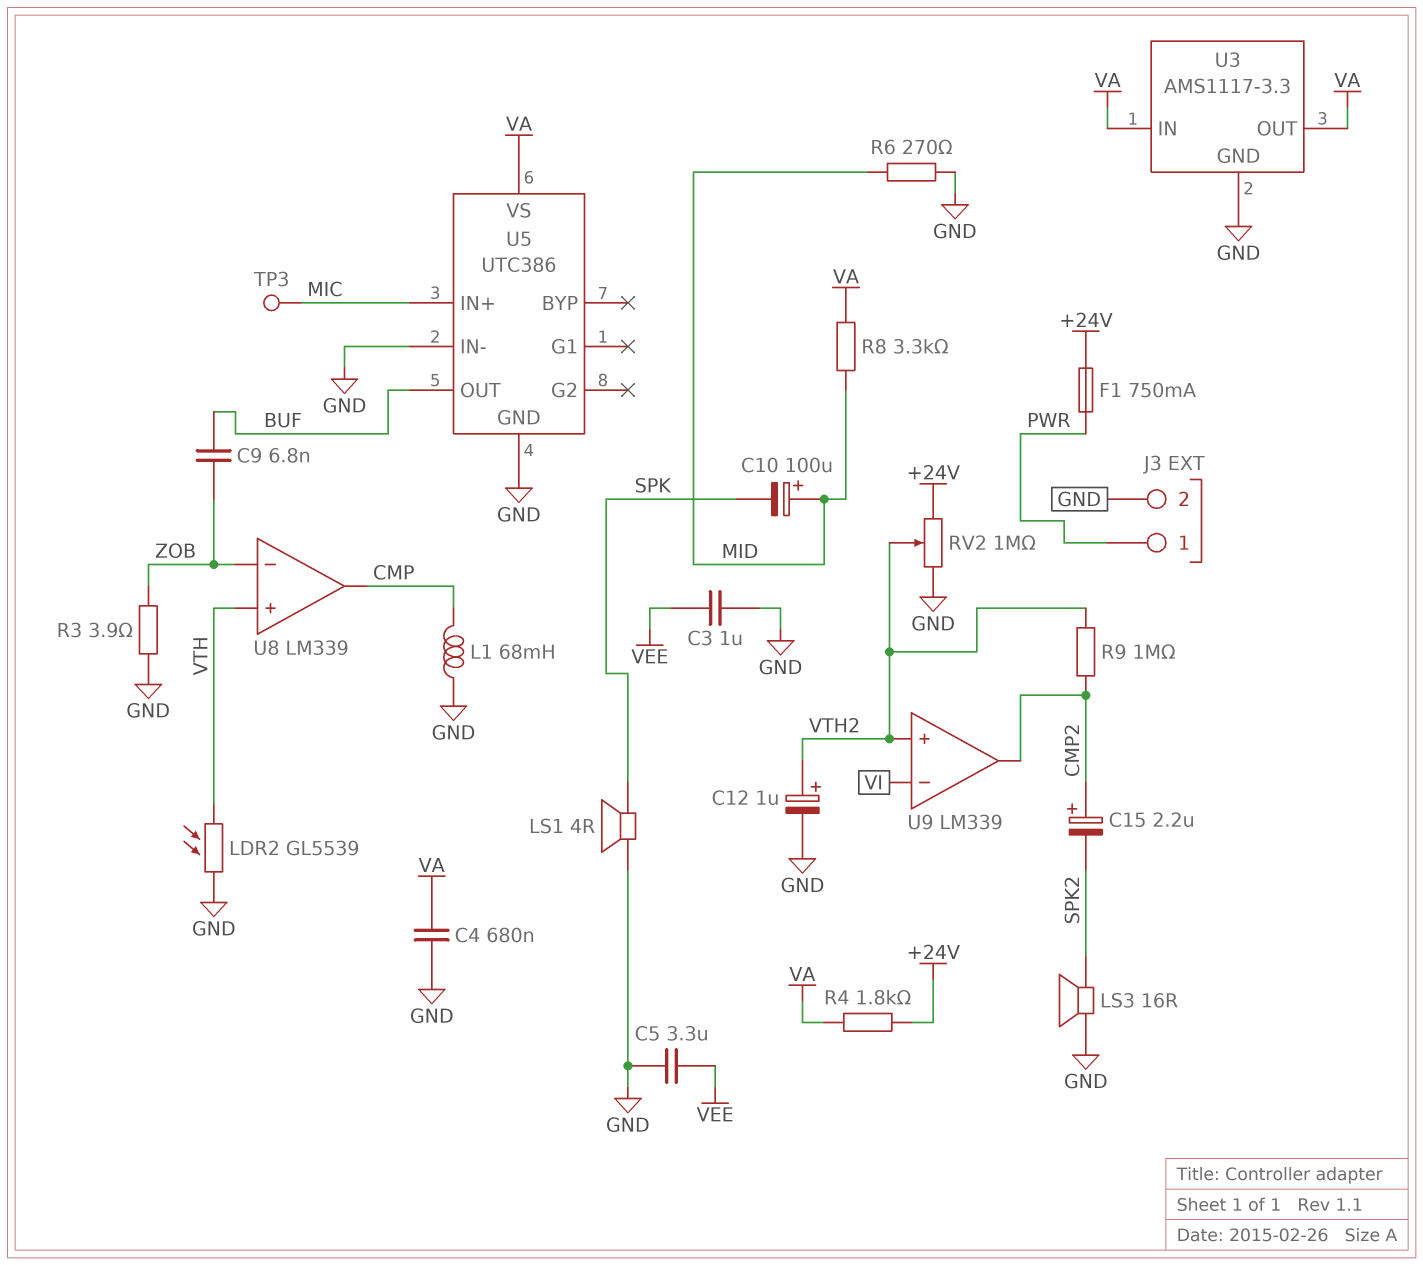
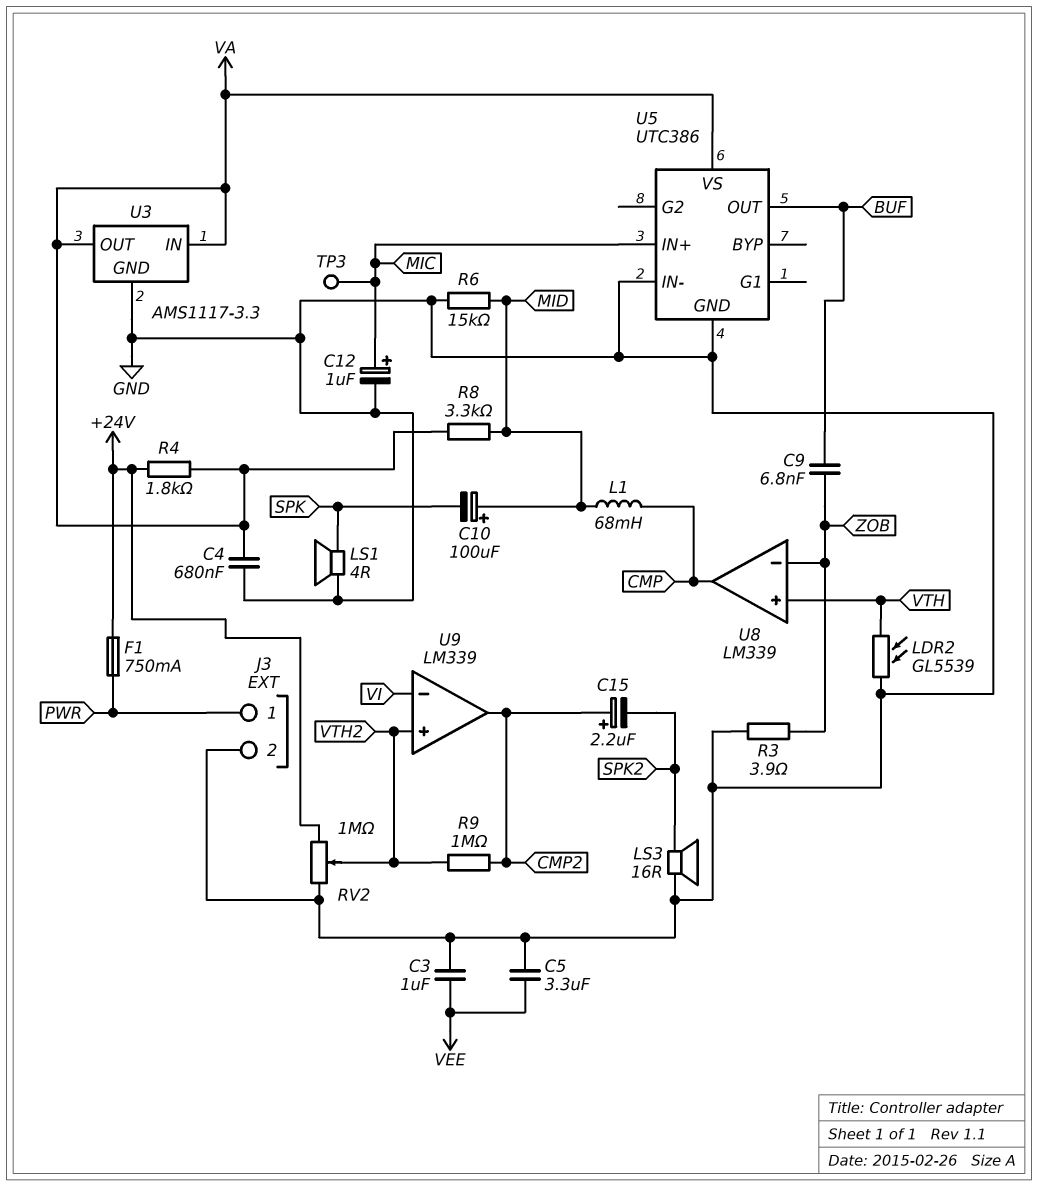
C12: 1uF (plus VTH2, minus GND) -> 1uF (plus MIC, minus GND)
L1: 68mH (CMP, GND) -> 68mH (CMP, MID)
R6: 270 (GND, MID) -> 15k (GND, MID)

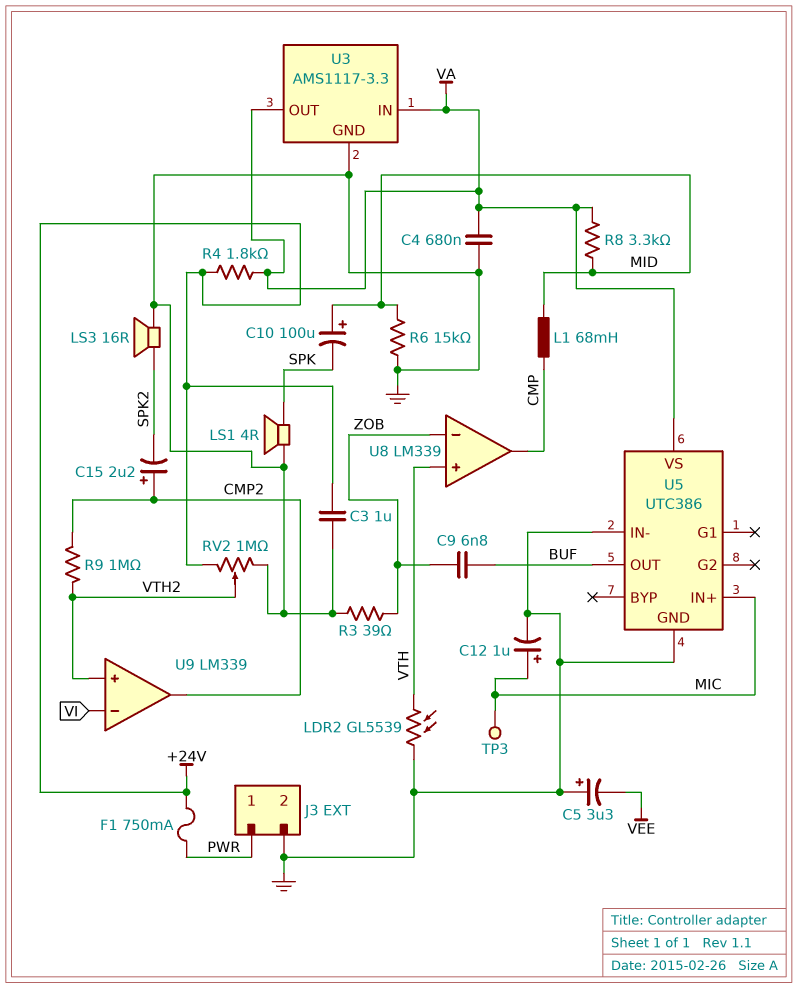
C3: 1uF (GND, VEE) -> 1uF (+24V, GND)
C5: 3.3uF (GND, VEE) -> 3.3uF (plus GND, minus VEE)
R3: 3.9 (GND, ZOB) -> 39 (GND, ZOB)

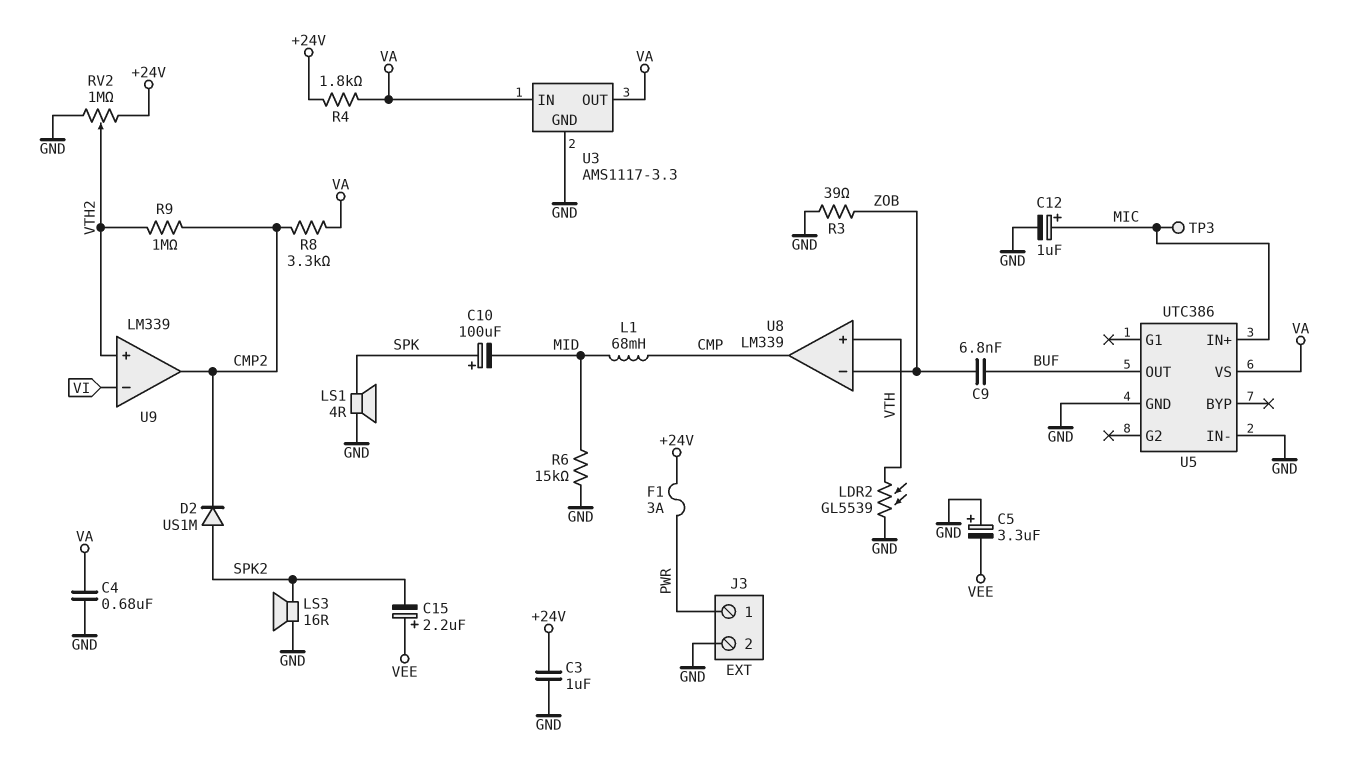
C10: 100uF (plus MID, minus SPK) -> 100uF (plus SPK, minus MID)
C15: 2.2uF (plus CMP2, minus SPK2) -> 2.2uF (plus VEE, minus SPK2)
D2: none -> diode US1M (A SPK2, K CMP2)
F1: 750mA (+24V, PWR) -> 3A (+24V, PWR)
R8: 3.3k (MID, VA) -> 3.3k (CMP2, VA)

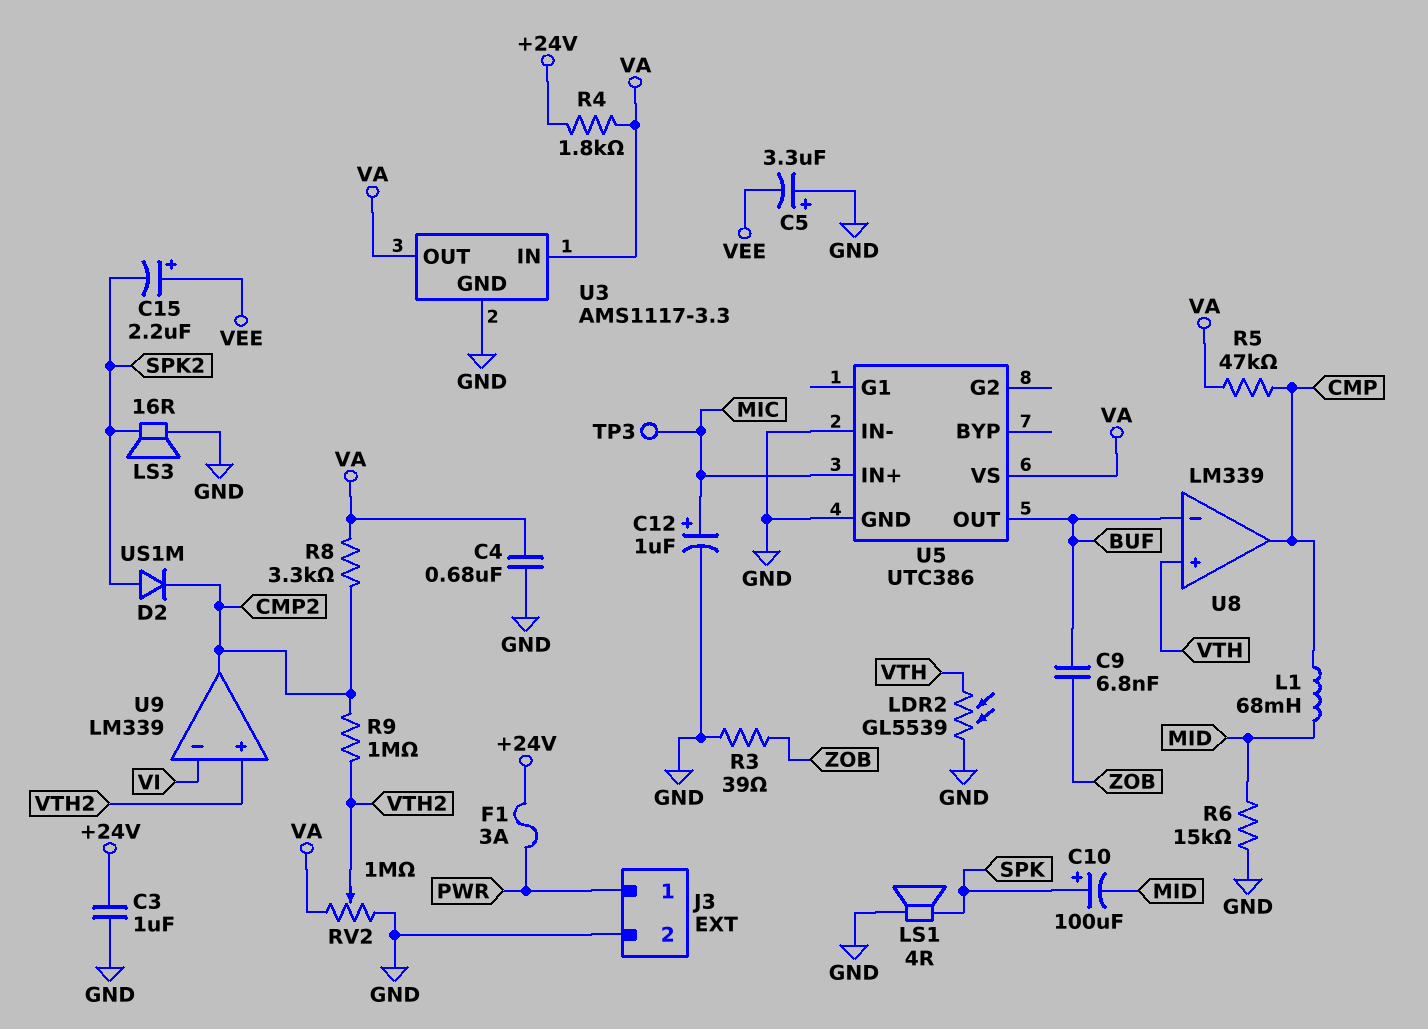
R5: none -> 47k (CMP, VA)
RV2: 1M (+24V, GND, wiper VTH2) -> 1M (GND, VA, wiper VTH2)
U8 pin in-: ZOB -> BUF

